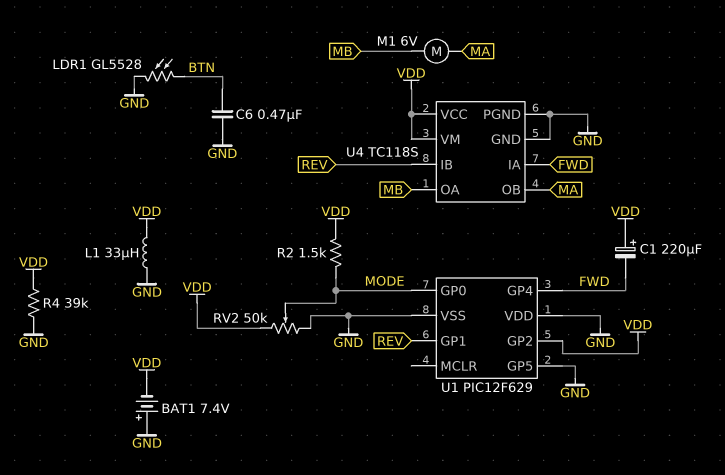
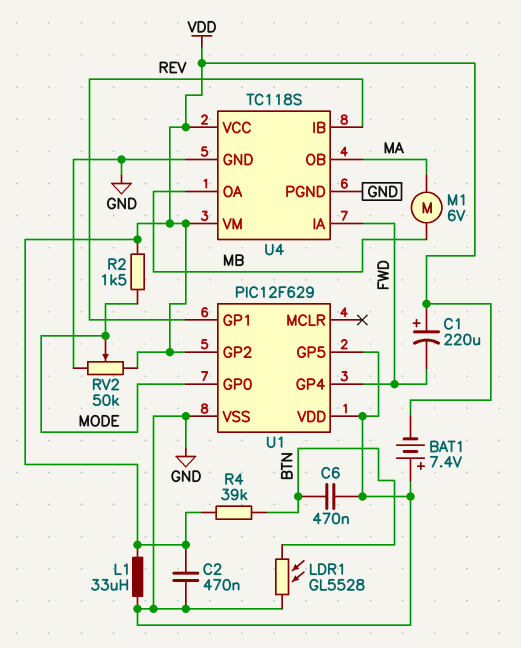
C2: none -> 470nF (GND, VDD)
R4: 39k (GND, VDD) -> 39k (BTN, VDD)

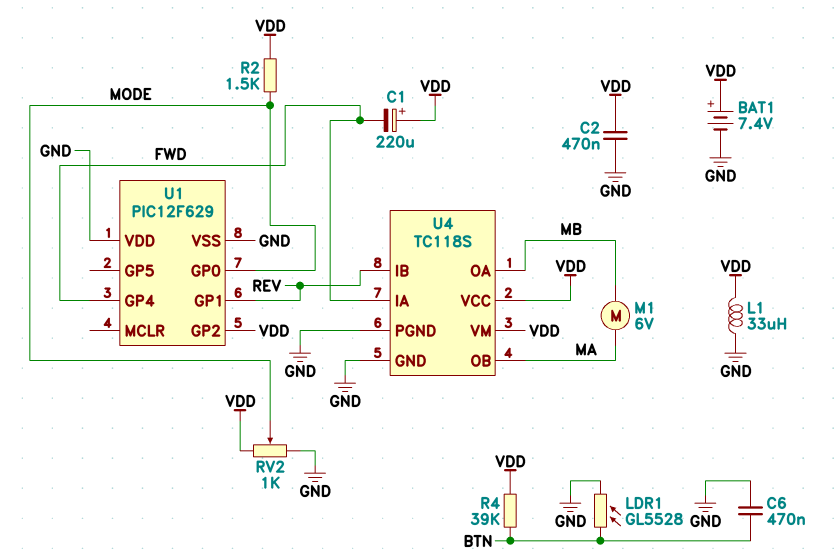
BAT1: 7.4V (plus GND, minus VDD) -> 7.4V (plus VDD, minus GND)
RV2: 50k (GND, VDD, wiper MODE) -> 1k (GND, VDD, wiper MODE)
U1 pin GP5: GND -> none

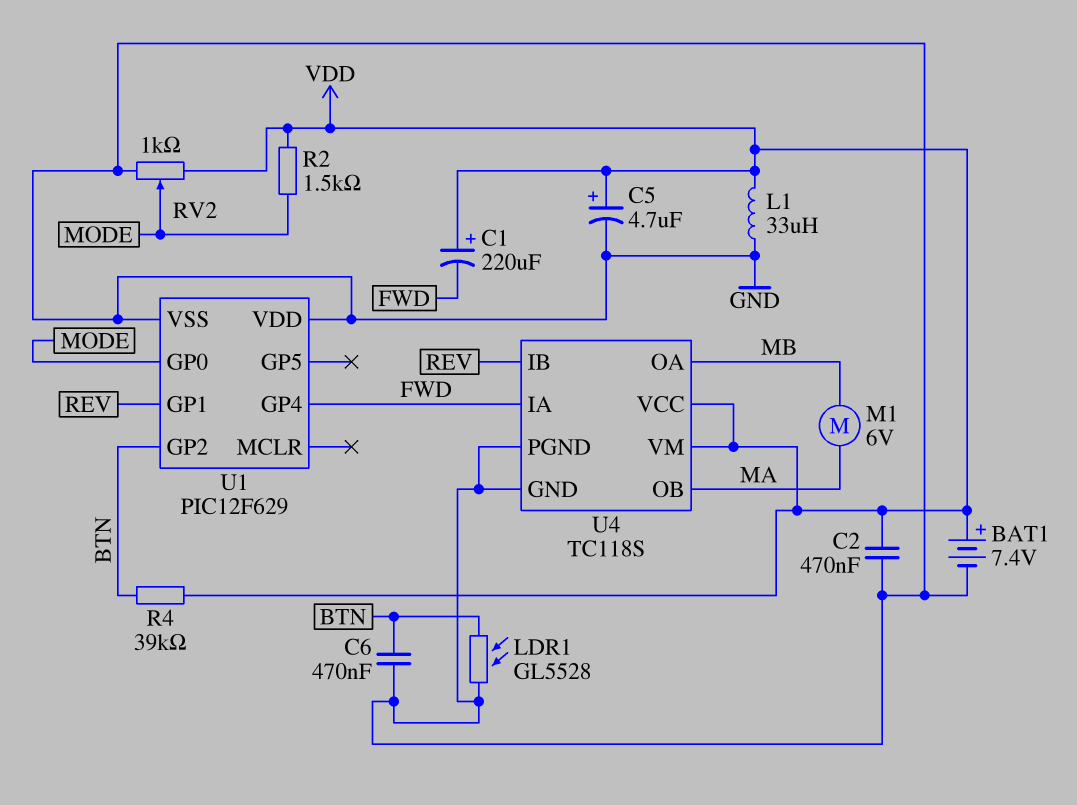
C5: none -> 4.7uF (plus VDD, minus GND)
U1 pin GP2: VDD -> BTN

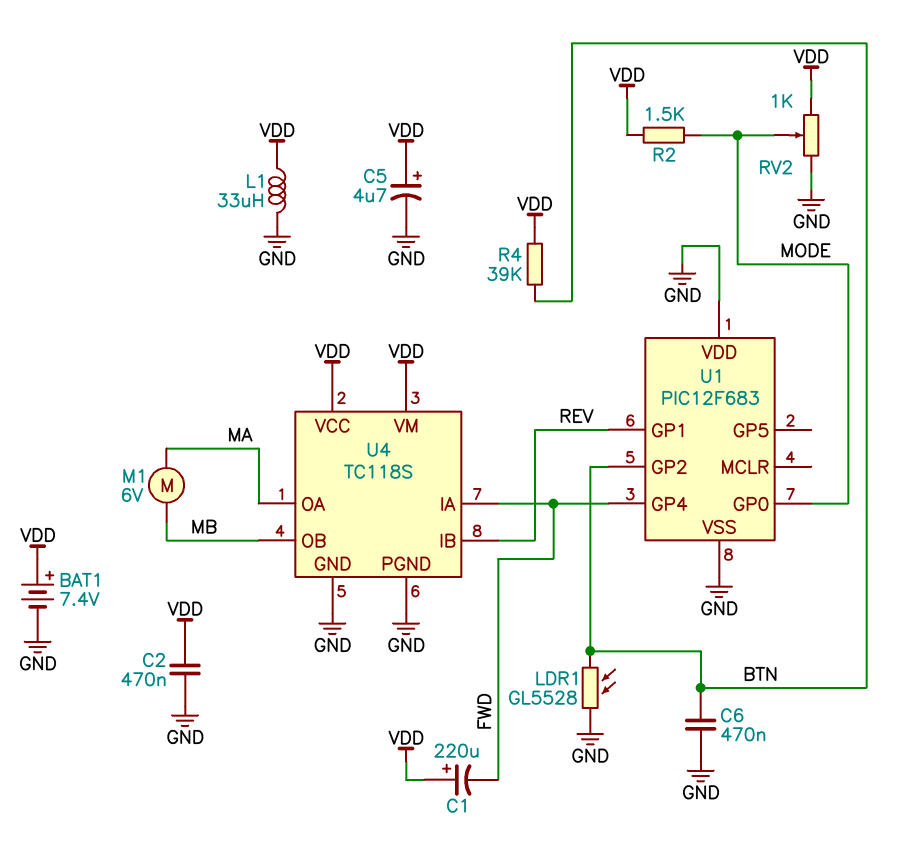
U1: PIC12F629 -> PIC12F683
U4 pin OA: MB -> MA
U4 pin OB: MA -> MB

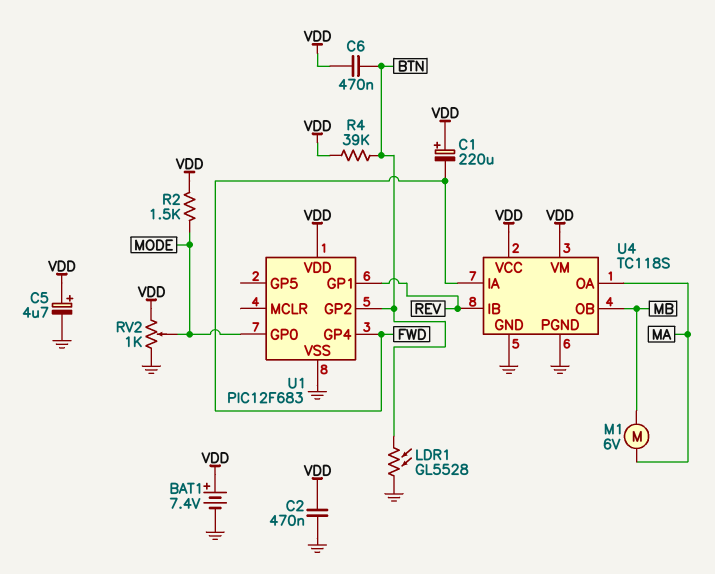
C6: 470nF (BTN, GND) -> 470nF (BTN, VDD)
L1: 33uH (GND, VDD) -> none
U1 pin VDD: GND -> VDD

